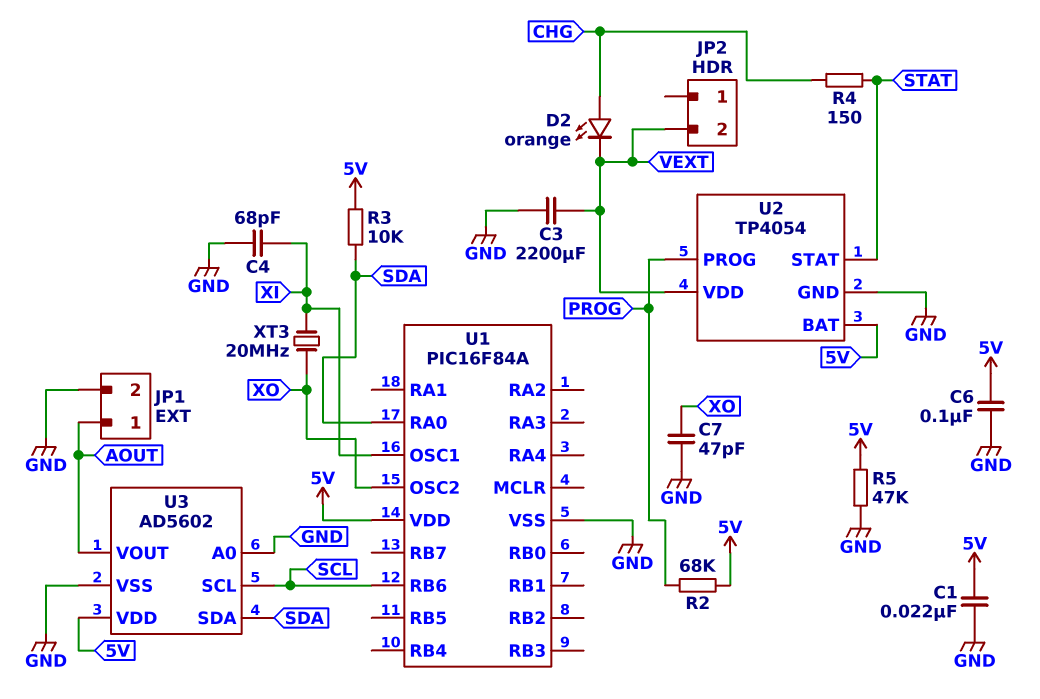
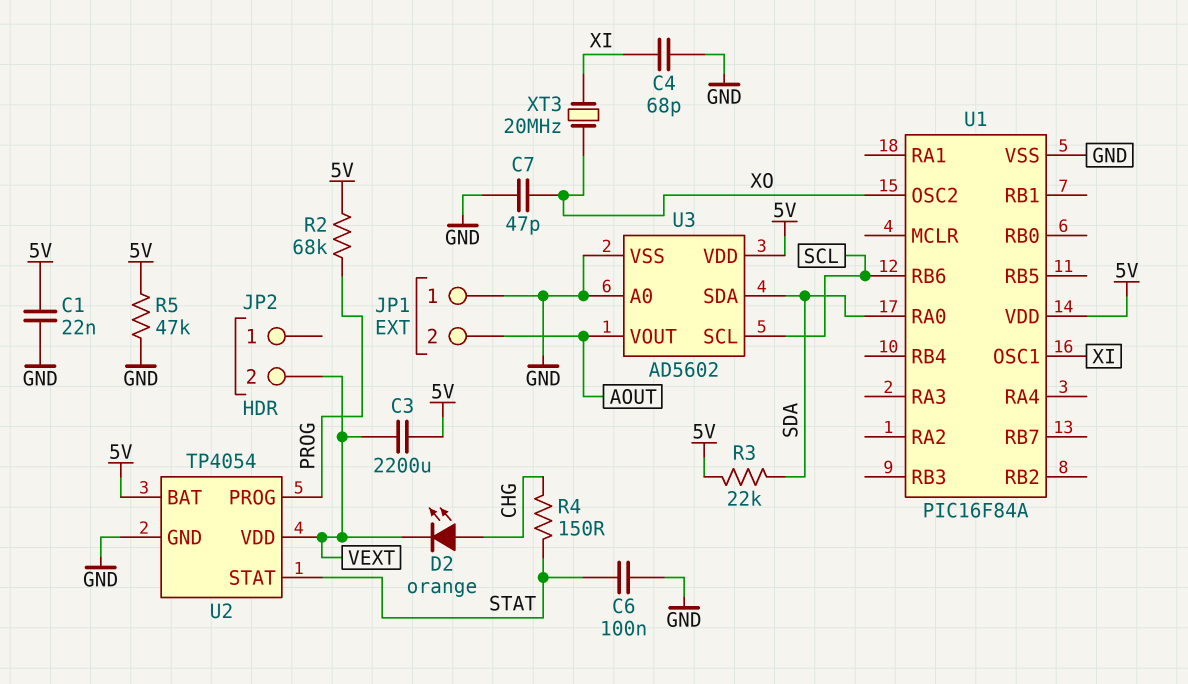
C3: 2200uF (GND, VEXT) -> 2200uF (5V, VEXT)
C6: 100nF (5V, GND) -> 100nF (GND, STAT)
JP1 pin 1: AOUT -> GND
JP1 pin 2: GND -> AOUT
R3: 10k (5V, SDA) -> 22k (5V, SDA)

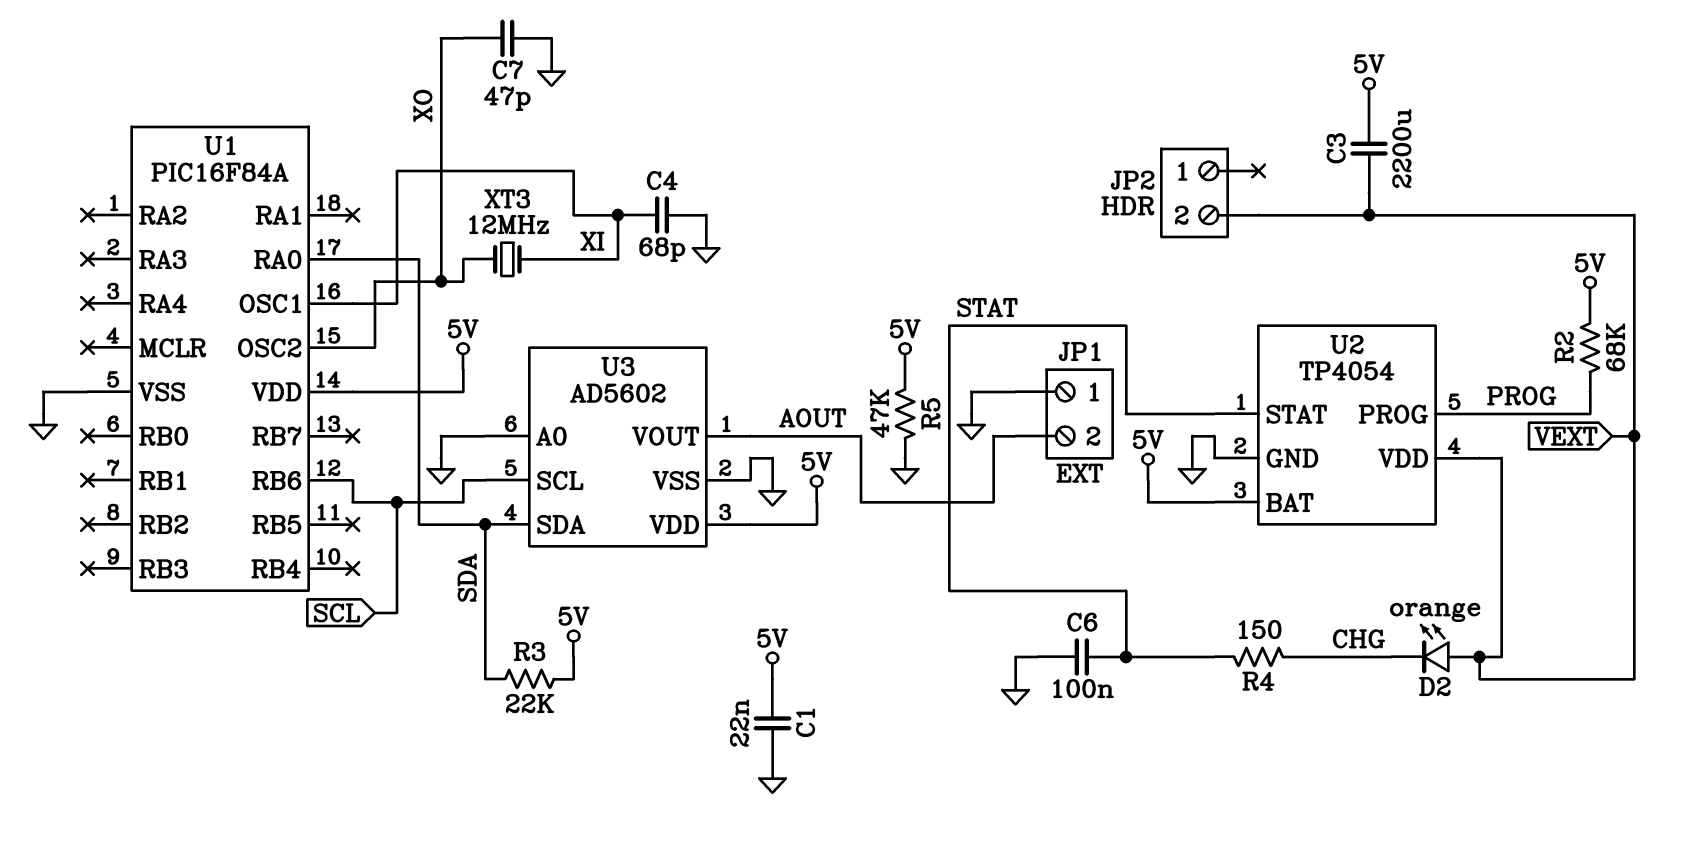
D2: LED orange (A CHG, K VEXT) -> LED orange (A VEXT, K CHG)
XT3: 20MHz (XI, XO) -> 12MHz (XI, XO)

